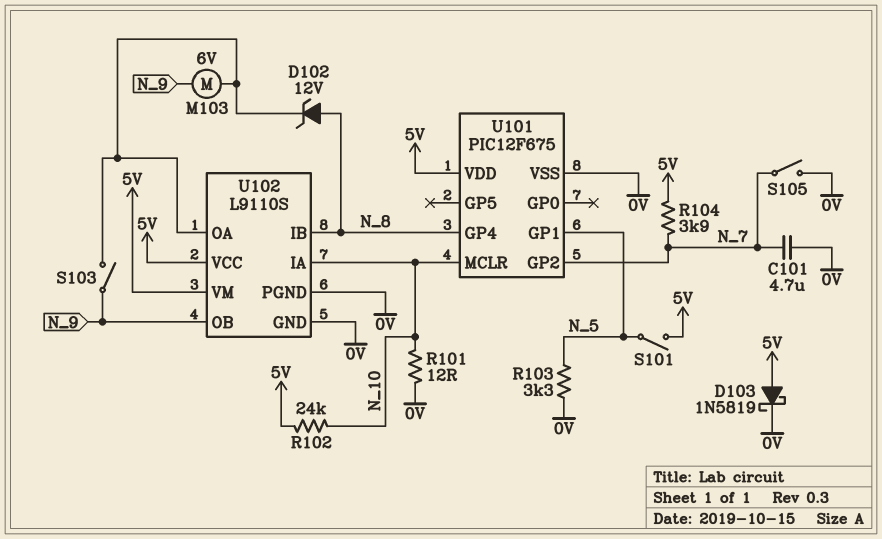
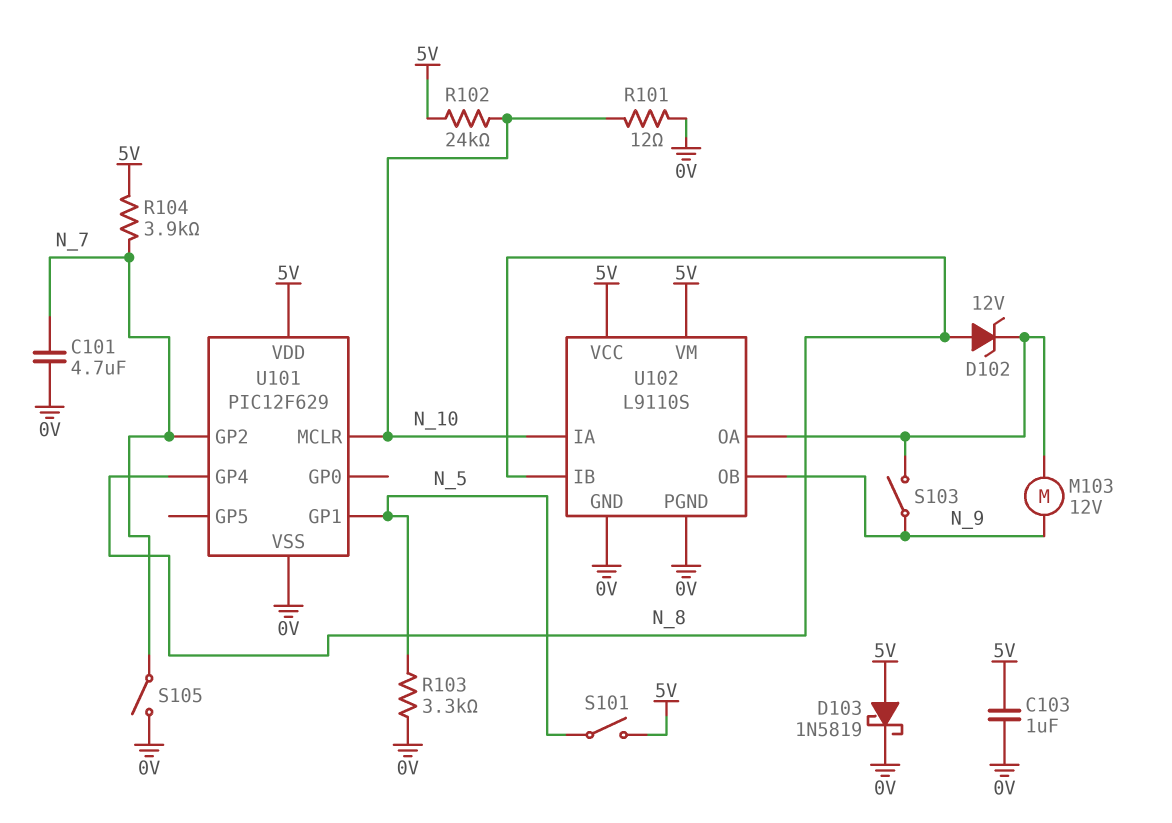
C103: none -> 1uF (0V, 5V)
M103: motor 6V (N_9, U102/OA) -> motor 12V (N_9, U102/OA)
U101: PIC12F675 -> PIC12F629

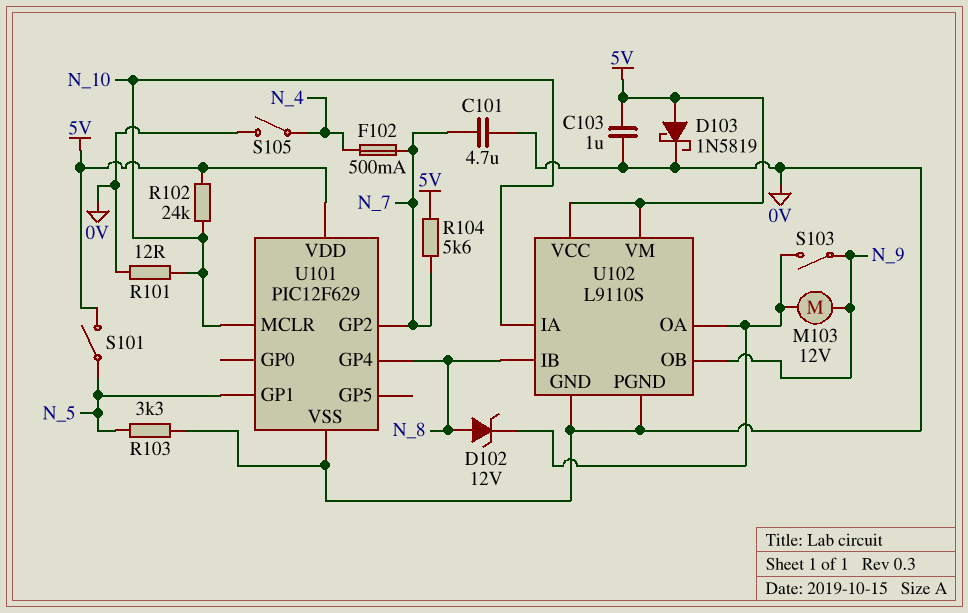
F102: none -> 500mA (N_4, N_7)
R104: 3.9k (5V, N_7) -> 5.6k (5V, N_7)
S105: switch (0V, N_7) -> switch (0V, N_4)

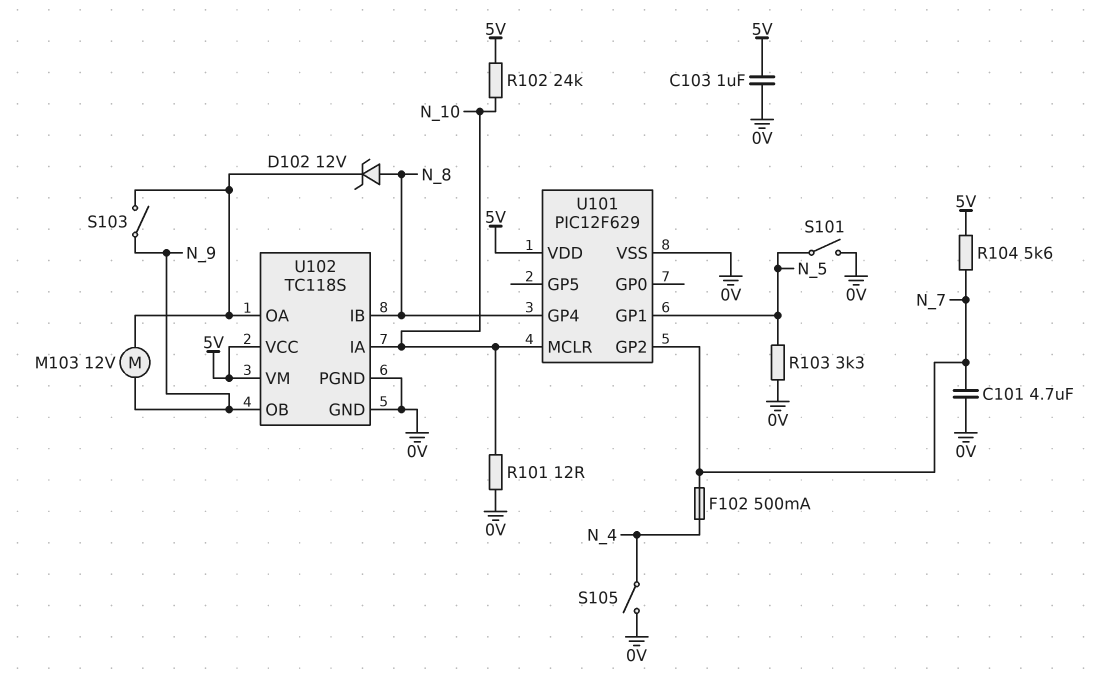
D103: schottky 1N5819 (A 5V, K 0V) -> none
S101: switch (5V, N_5) -> switch (0V, N_5)
U102: L9110S -> TC118S

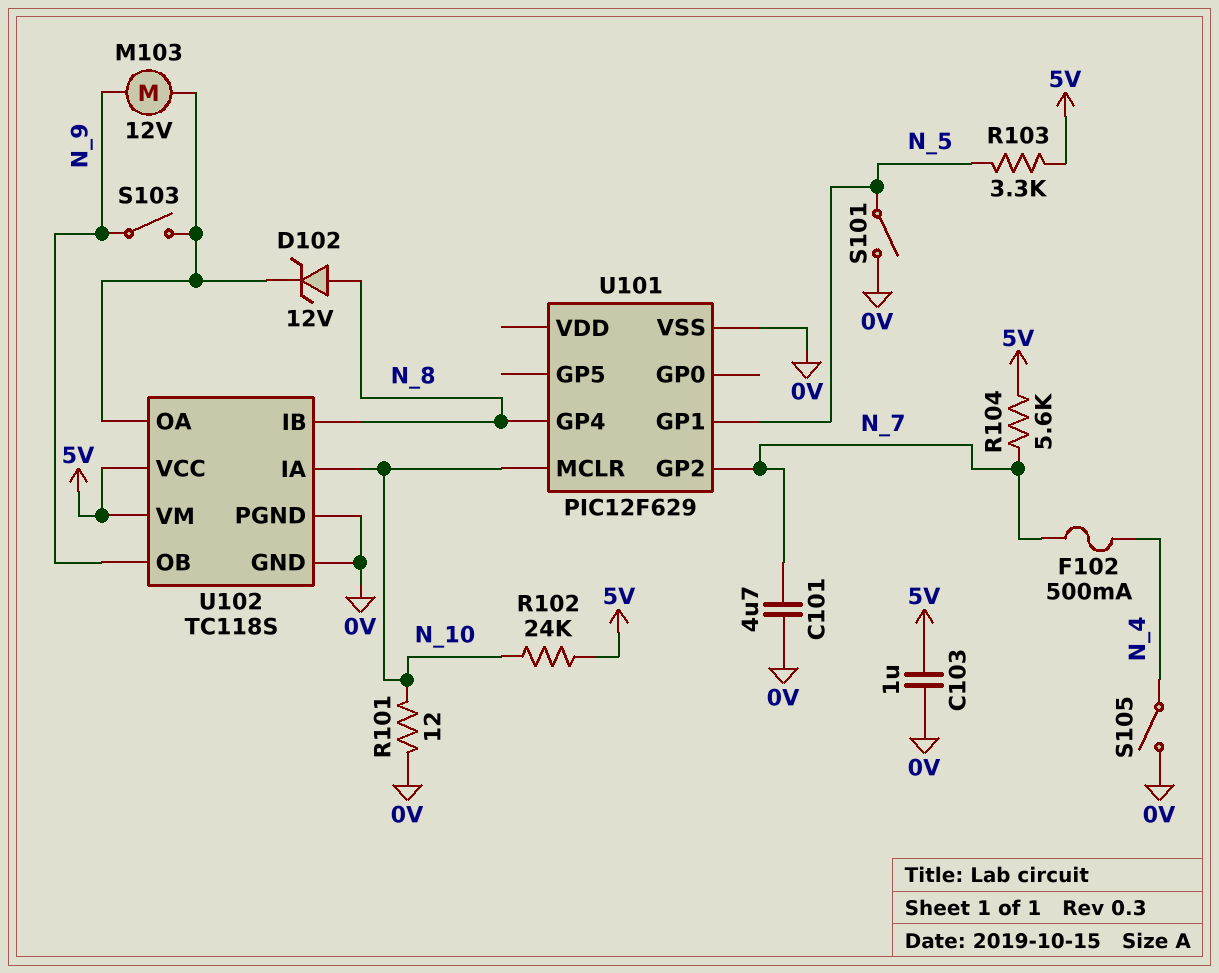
R103: 3.3k (0V, N_5) -> 3.3k (5V, N_5)
U101 pin VDD: 5V -> none

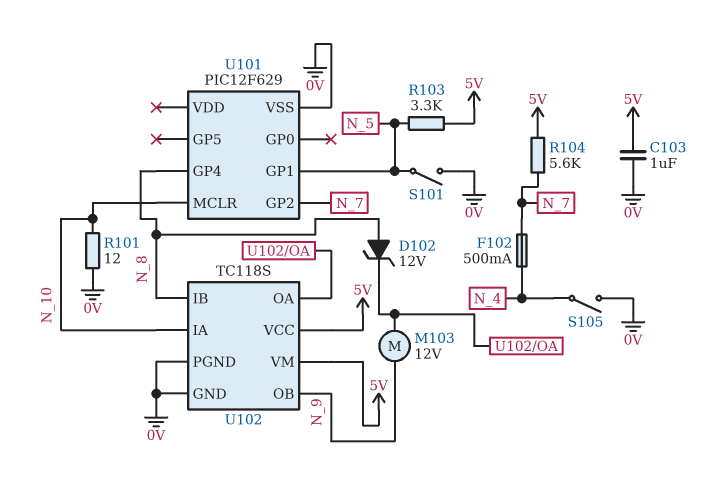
C101: 4.7uF (0V, N_7) -> none
R102: 24k (5V, N_10) -> none
S103: switch (N_9, U102/OA) -> none

